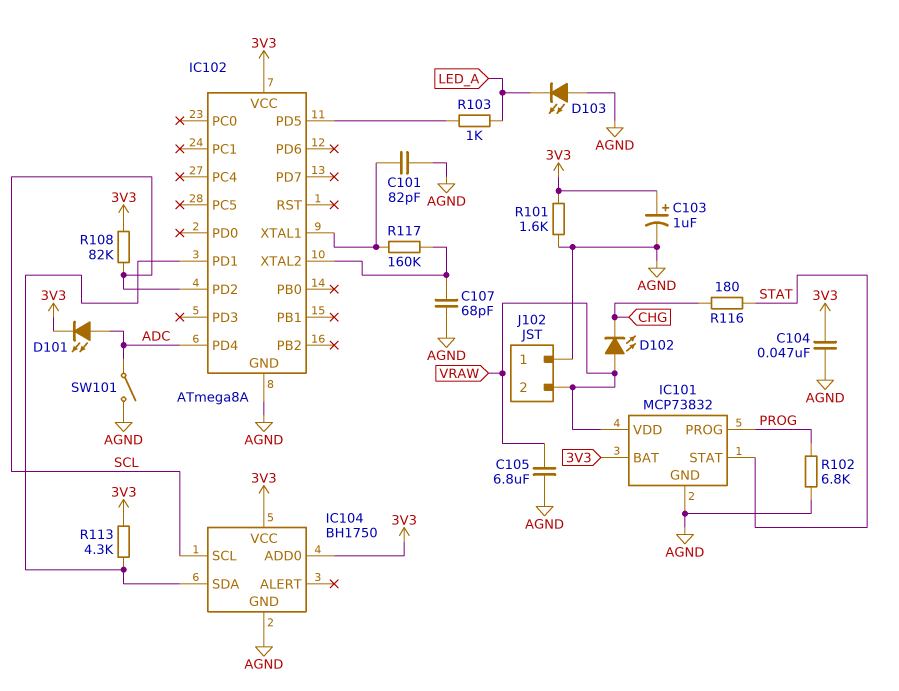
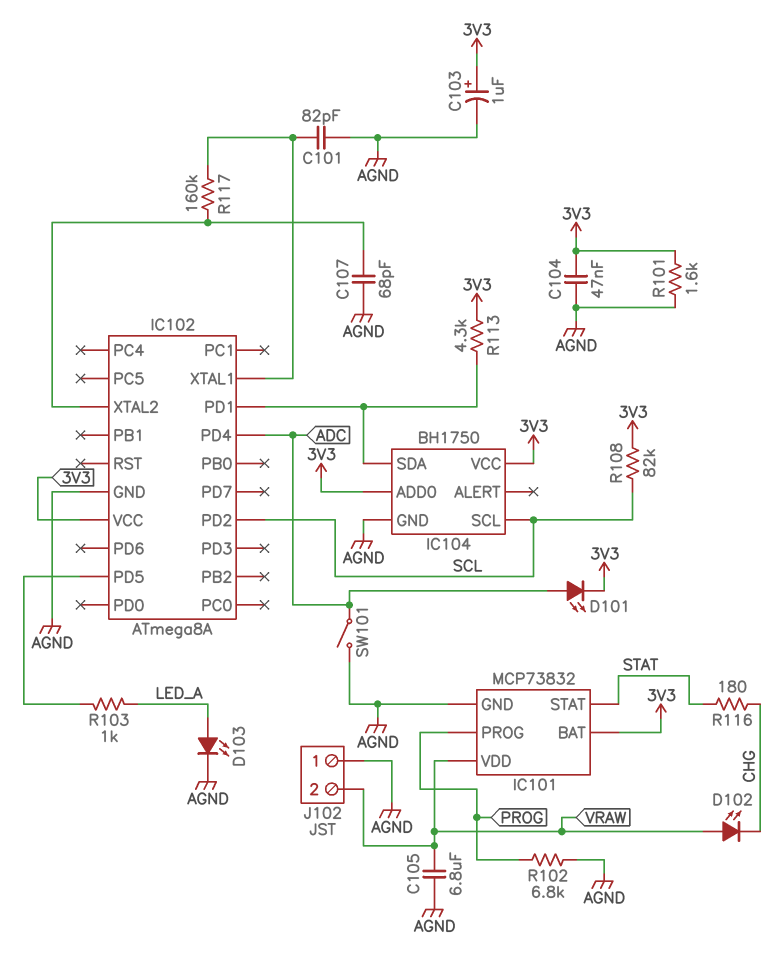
D103: LED (A AGND, K LED_A) -> LED (A LED_A, K AGND)

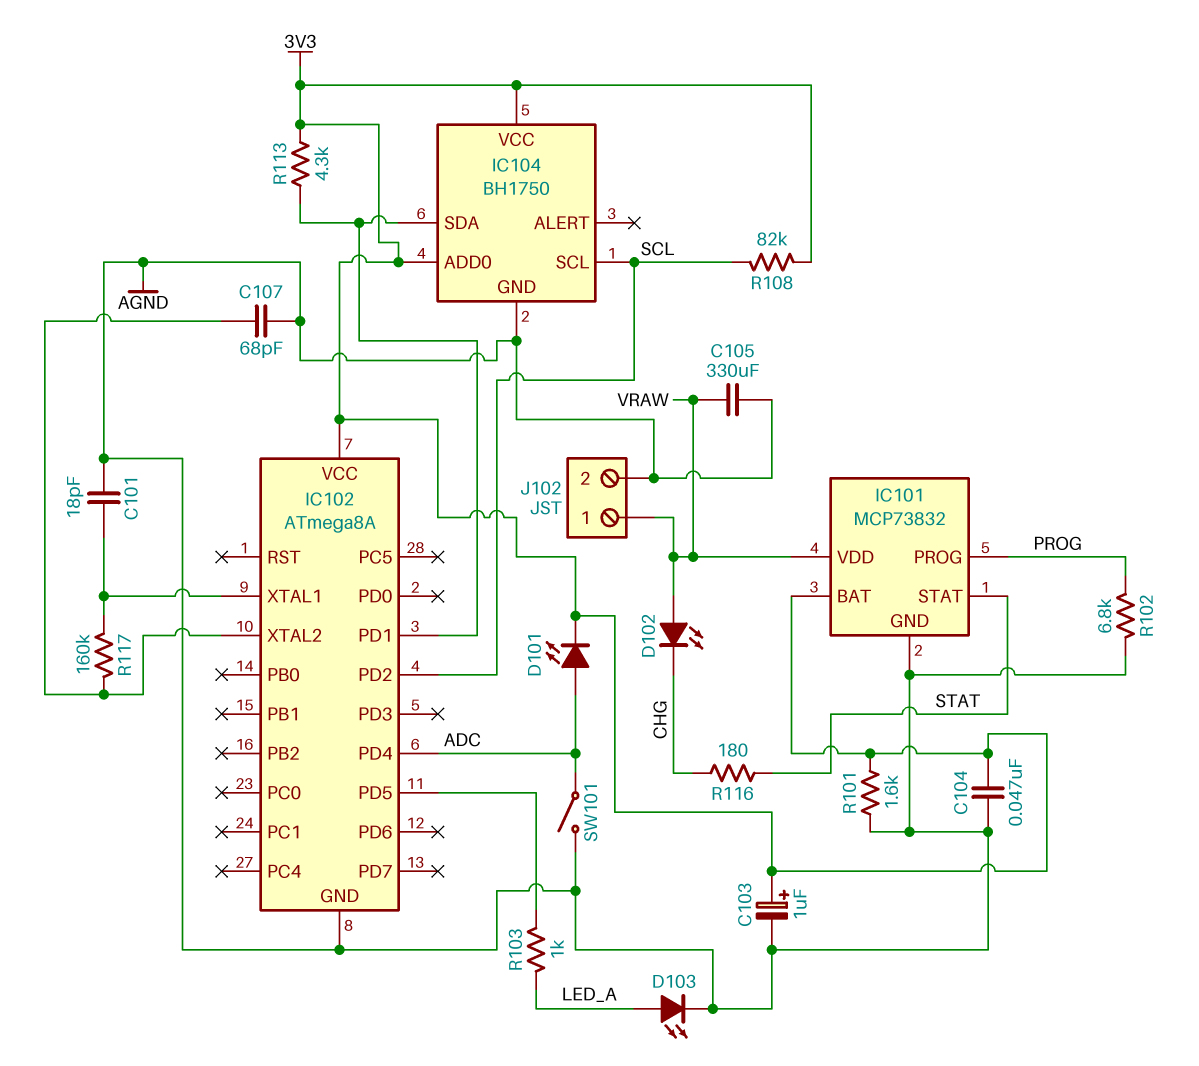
C101: 82pF (AGND, IC102/XTAL1) -> 18pF (AGND, IC102/XTAL1)
C105: 6.8uF (AGND, VRAW) -> 330uF (AGND, VRAW)
J102 pin 1: AGND -> VRAW
J102 pin 2: VRAW -> AGND

